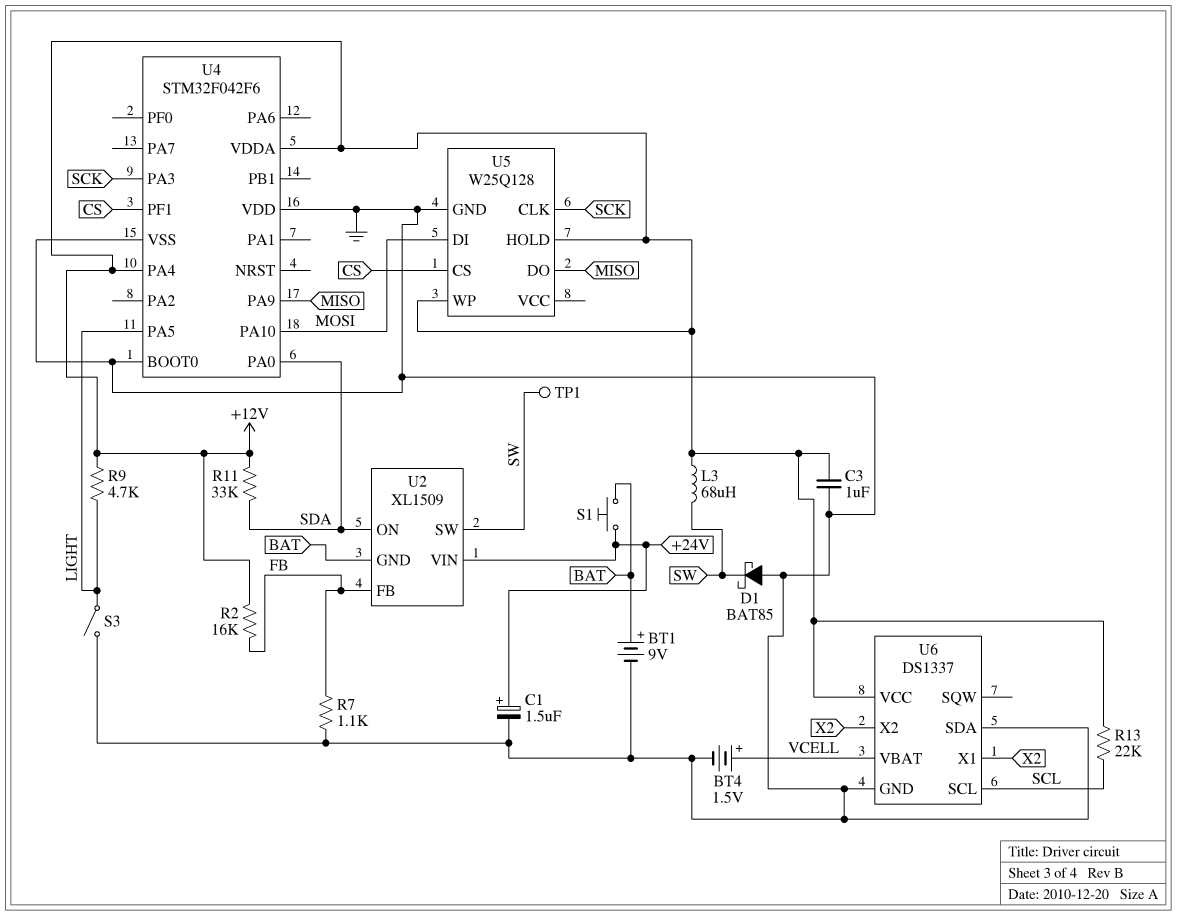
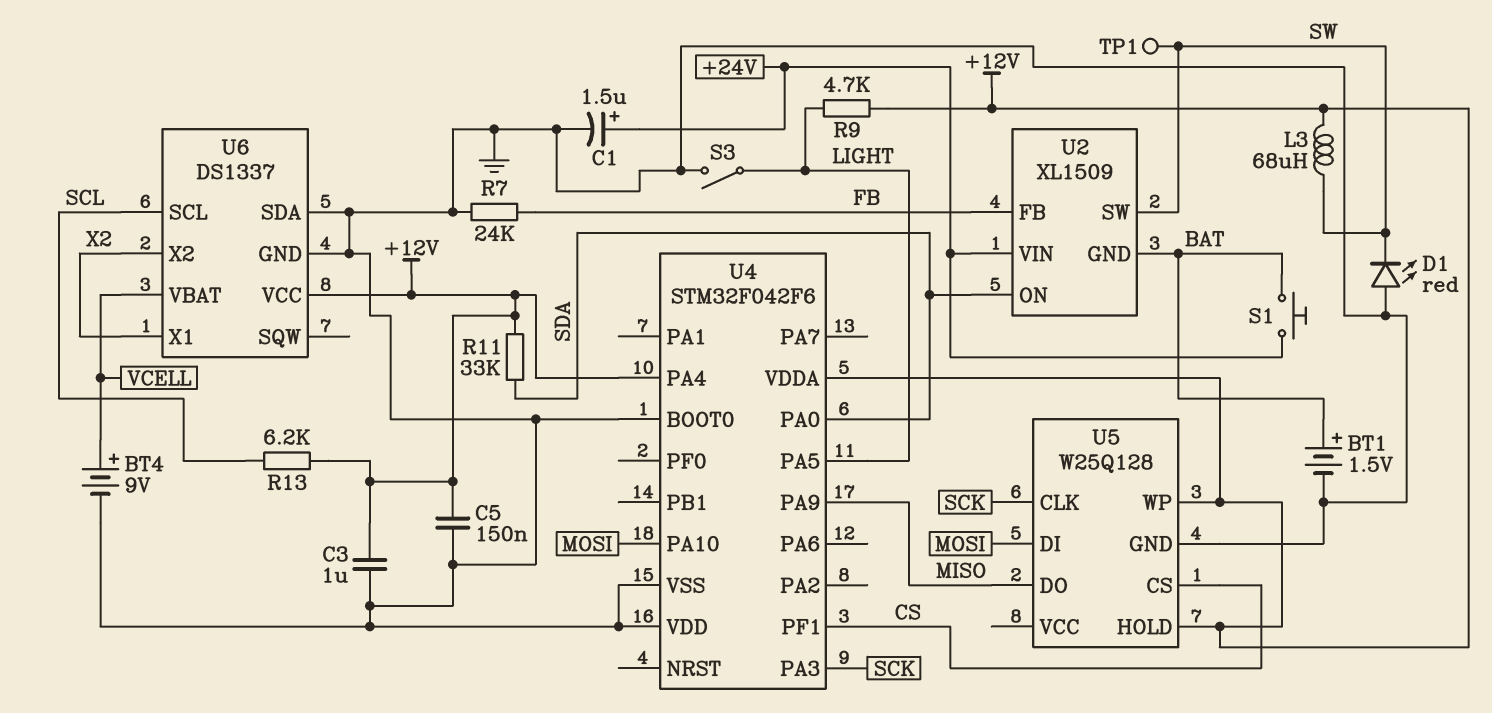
BT1: 9V (plus BAT, minus GND) -> 1.5V (plus BAT, minus GND)
BT4: 1.5V (plus VCELL, minus GND) -> 9V (plus VCELL, minus GND)
C5: none -> 150nF (+12V, GND)
D1: schottky BAT85 (A GND, K SW) -> LED red (A GND, K SW)
R2: 16k (+12V, FB) -> none
R7: 1.1k (FB, GND) -> 24k (FB, GND)
R13: 22k (+12V, SCL) -> 6.2k (+12V, SCL)

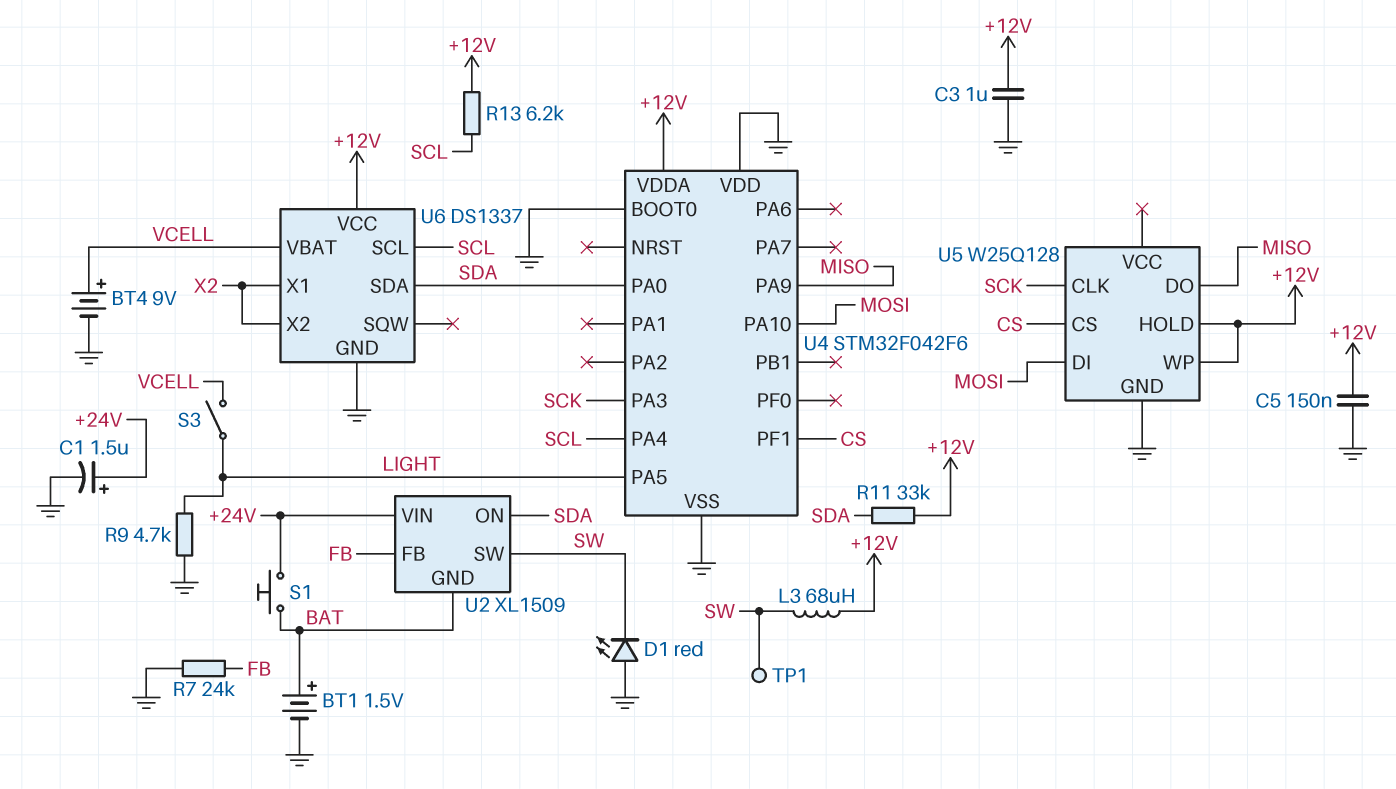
R9: 4.7k (+12V, LIGHT) -> 4.7k (GND, LIGHT)
S3: switch (GND, LIGHT) -> switch (LIGHT, VCELL)
U4 pin PA4: +12V -> SCL
U6 pin SDA: GND -> SDA

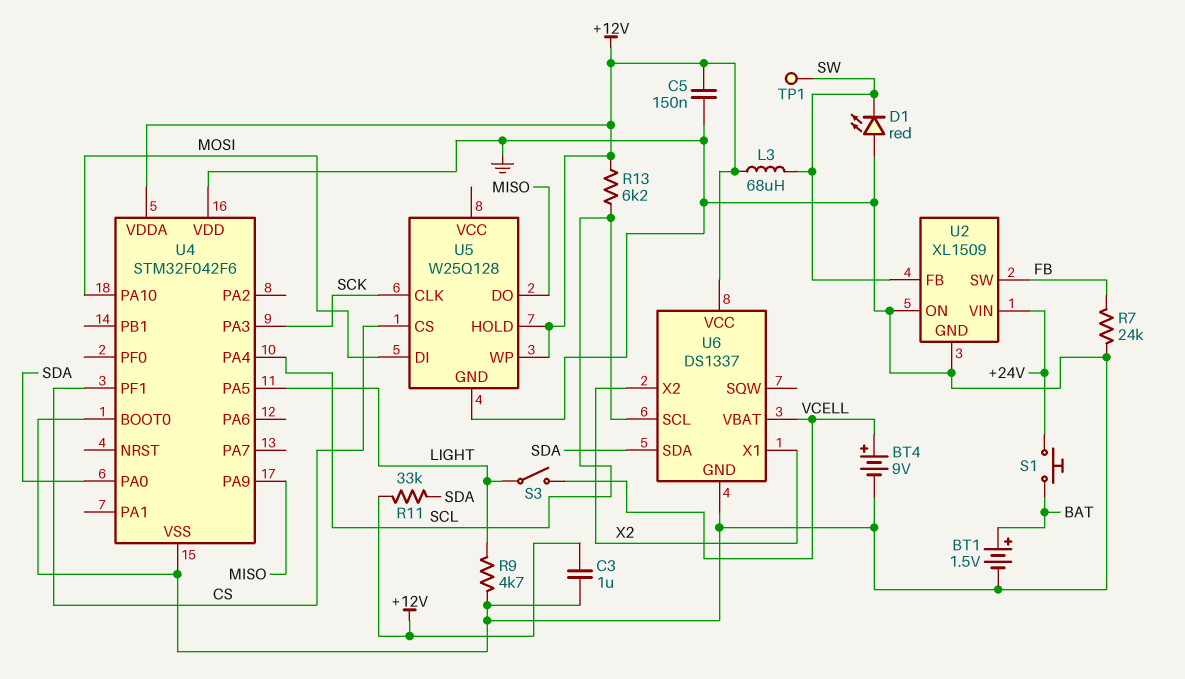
C1: 1.5uF (plus +24V, minus GND) -> none
U2 pin FB: FB -> SW
U2 pin GND: BAT -> GND
U2 pin ON: SDA -> GND
U2 pin SW: SW -> FB

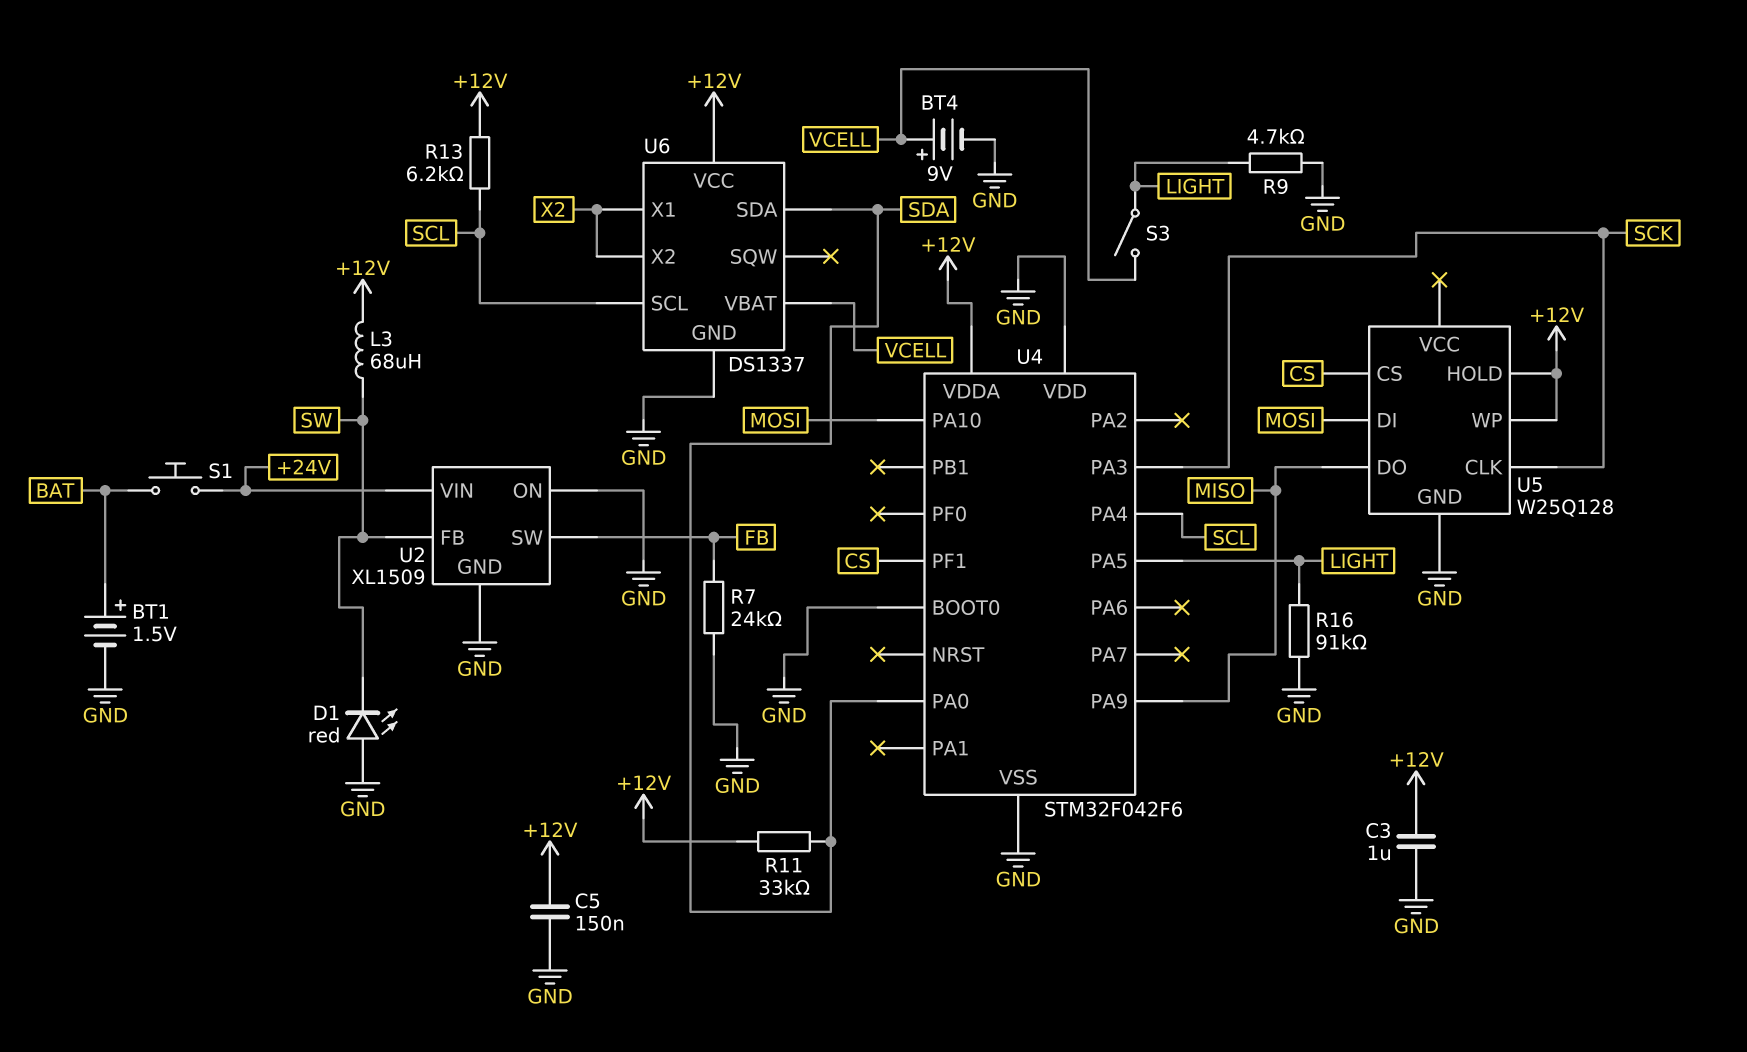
R16: none -> 91k (GND, LIGHT)
TP1: test point (SW) -> none

